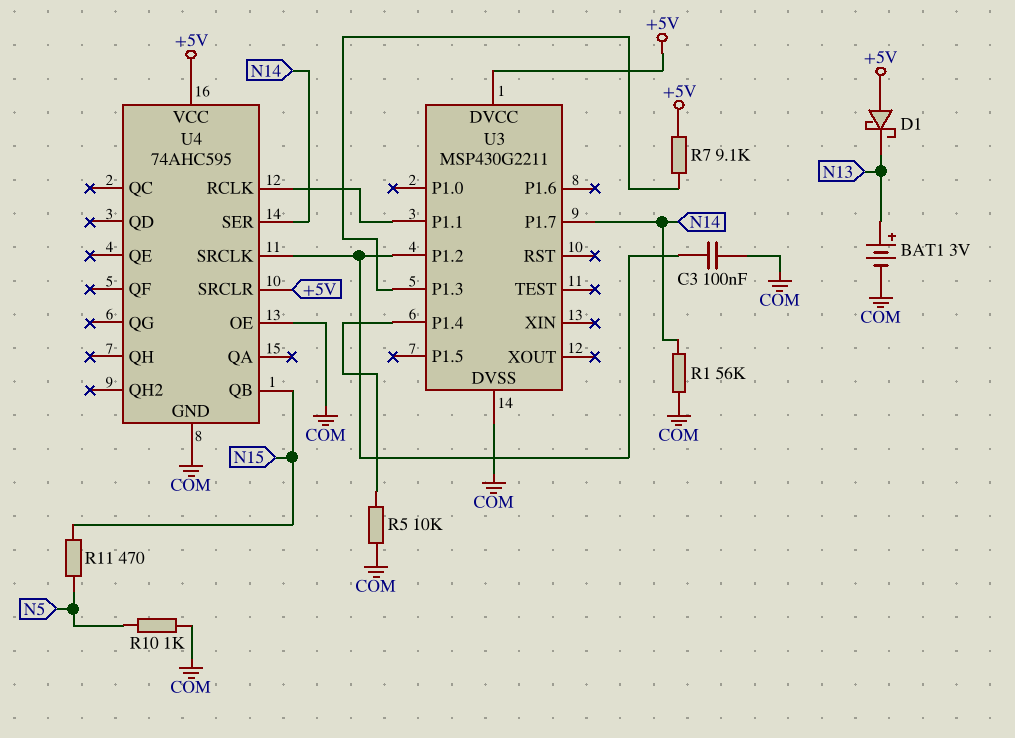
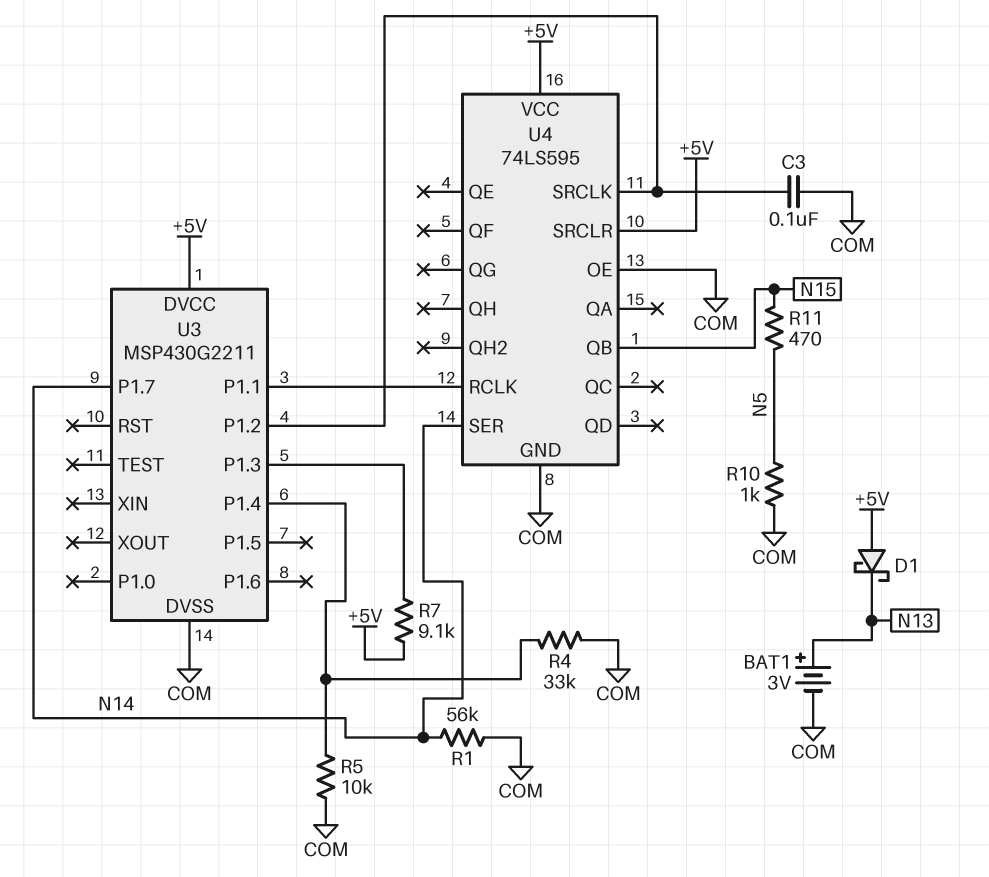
R4: none -> 33k (COM, U3/P1.4)
U4: 74AHC595 -> 74LS595

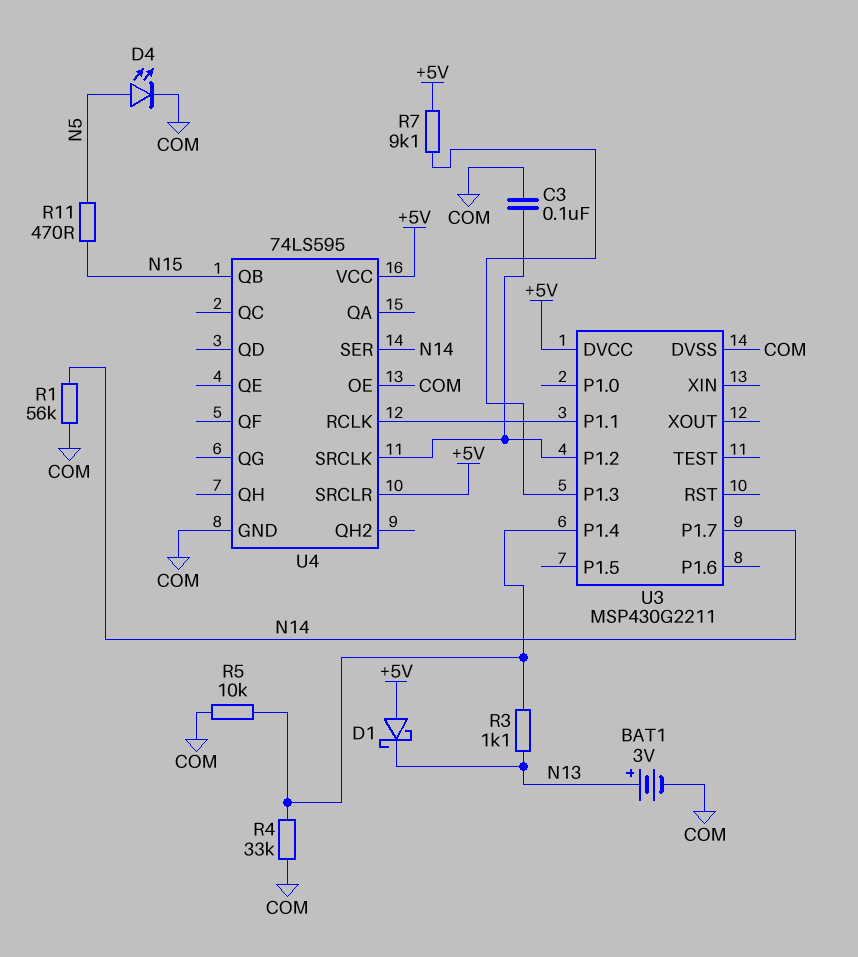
D4: none -> LED (A N5, K COM)
R3: none -> 1.1k (N13, U3/P1.4)
R10: 1k (COM, N5) -> none

